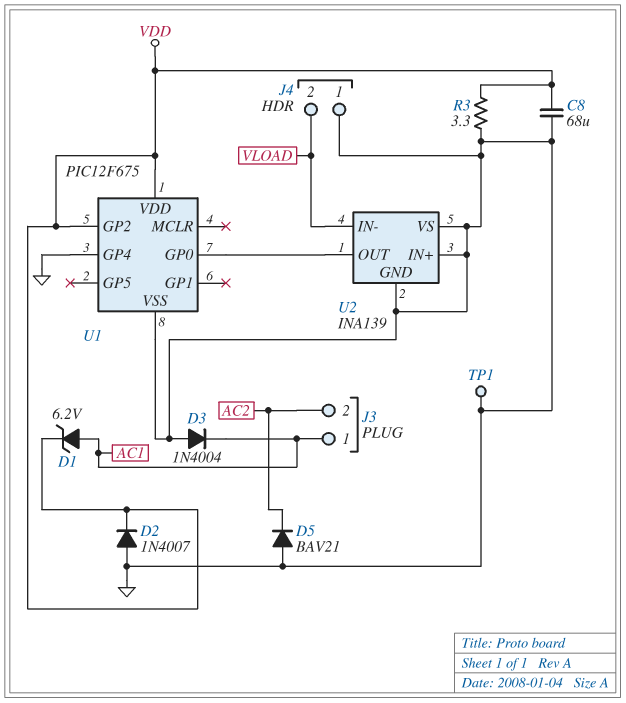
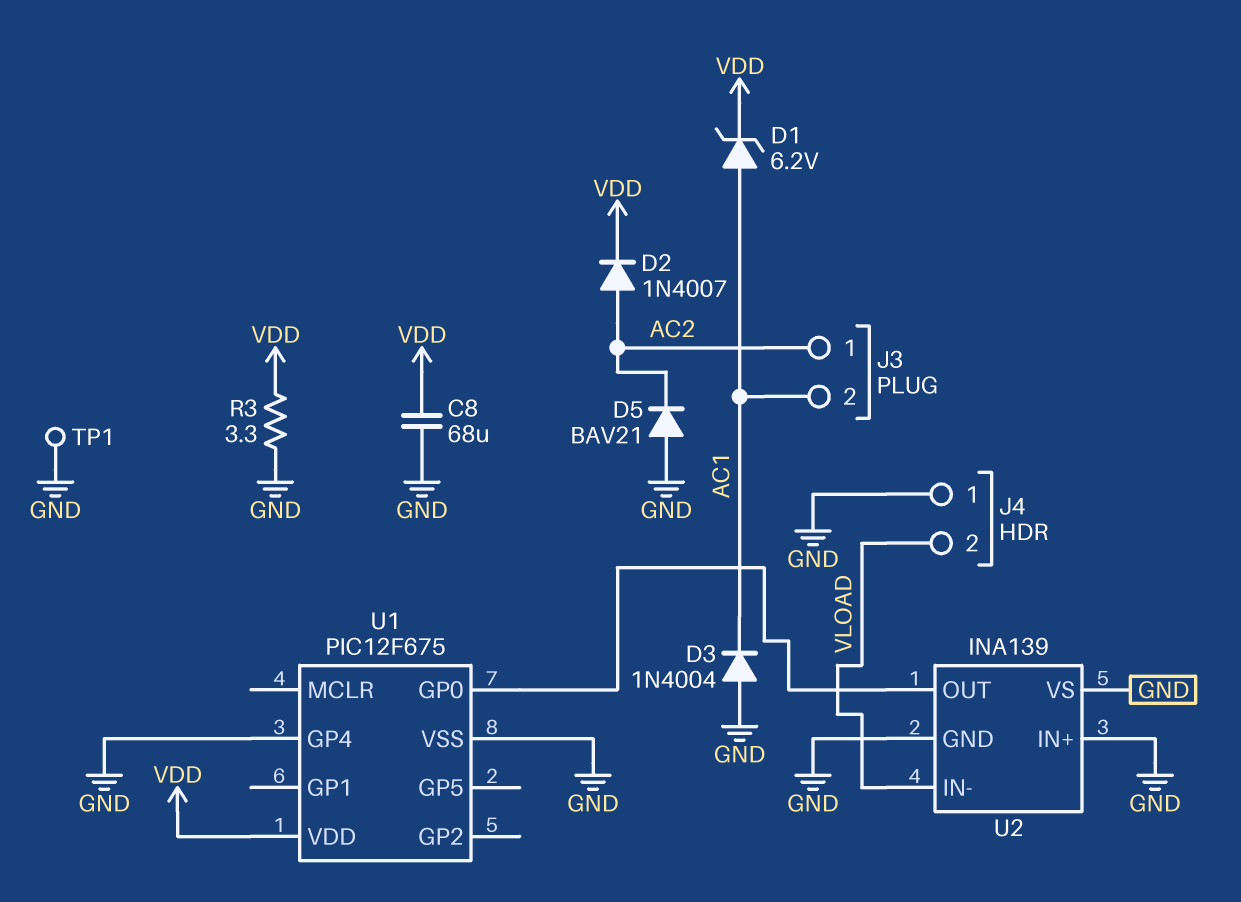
D2: diode 1N4007 (A GND, K VDD) -> diode 1N4007 (A AC2, K VDD)
J3 pin 1: AC1 -> AC2
J3 pin 2: AC2 -> AC1
U1 pin GP2: VDD -> none

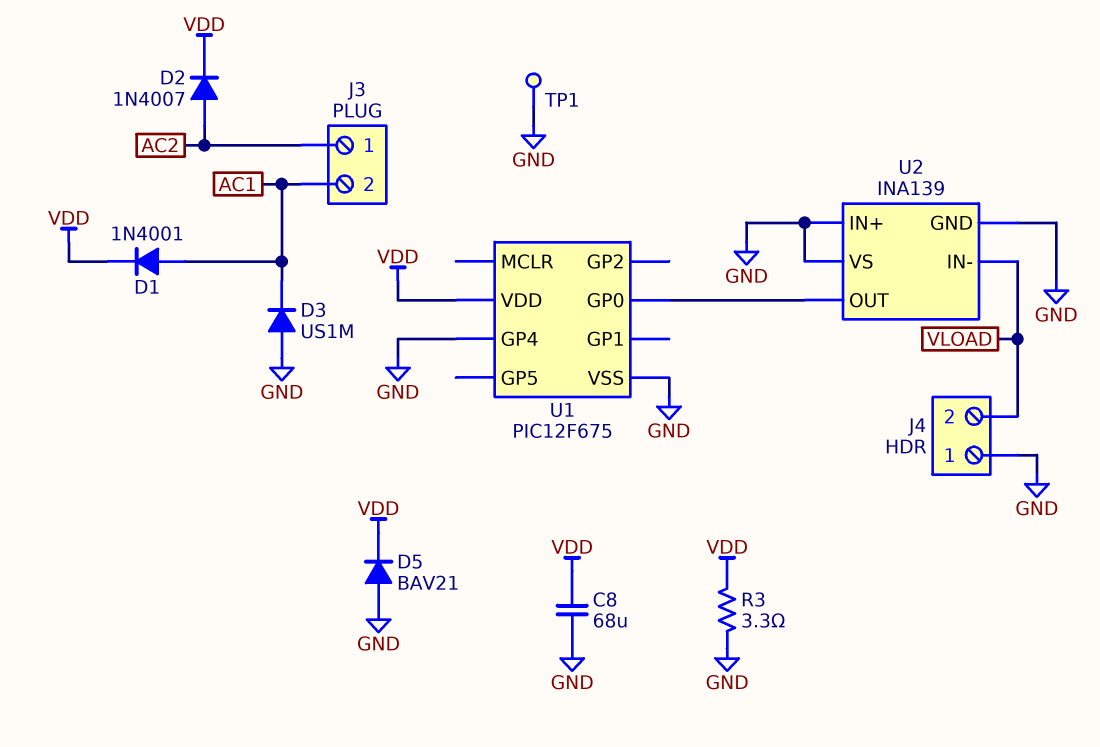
D1: zener 6.2V (A AC1, K VDD) -> diode 1N4001 (A AC1, K VDD)
D3: diode 1N4004 (A GND, K AC1) -> diode US1M (A GND, K AC1)
D5: diode BAV21 (A GND, K AC2) -> diode BAV21 (A GND, K VDD)

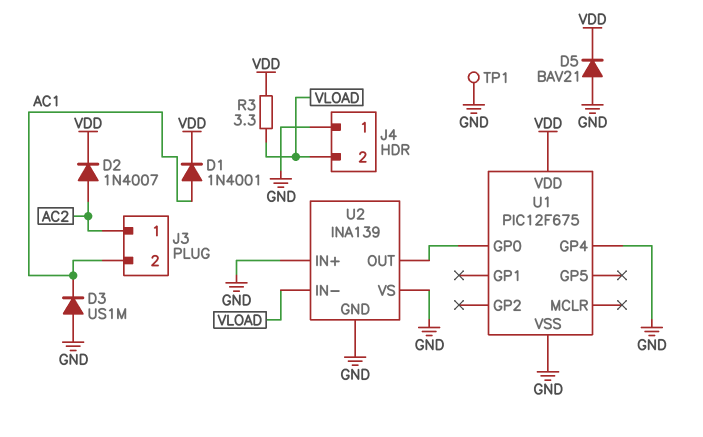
C8: 68uF (GND, VDD) -> none
R3: 3.3 (GND, VDD) -> 3.3 (VDD, VLOAD)

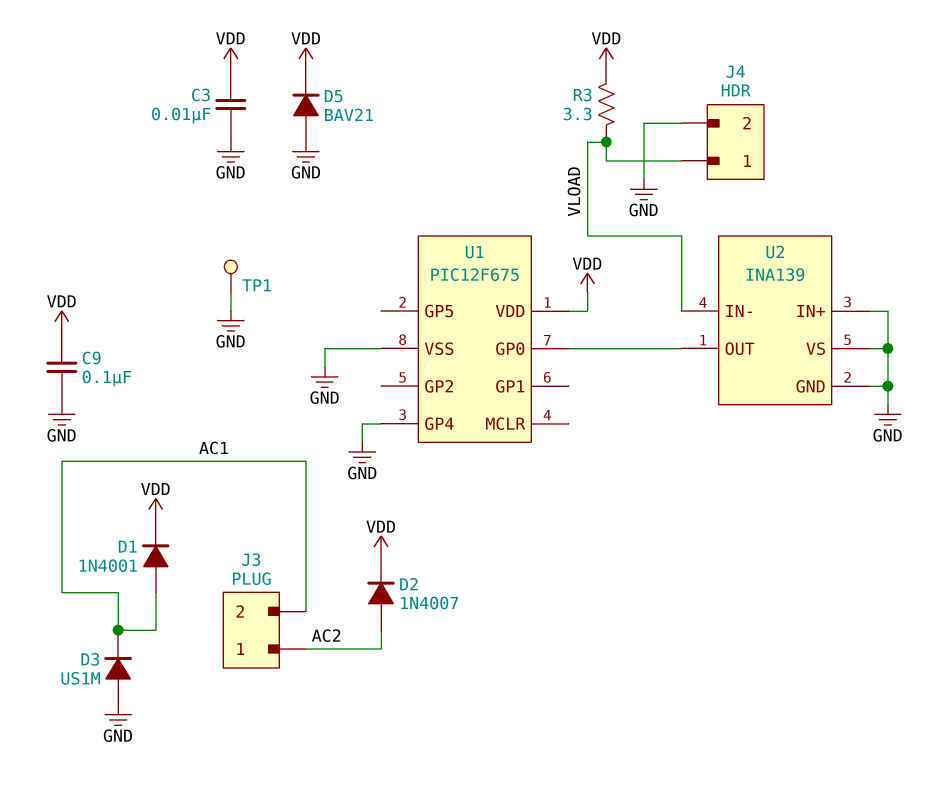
C3: none -> 10nF (GND, VDD)
C9: none -> 100nF (GND, VDD)
J4 pin 1: GND -> VLOAD
J4 pin 2: VLOAD -> GND

